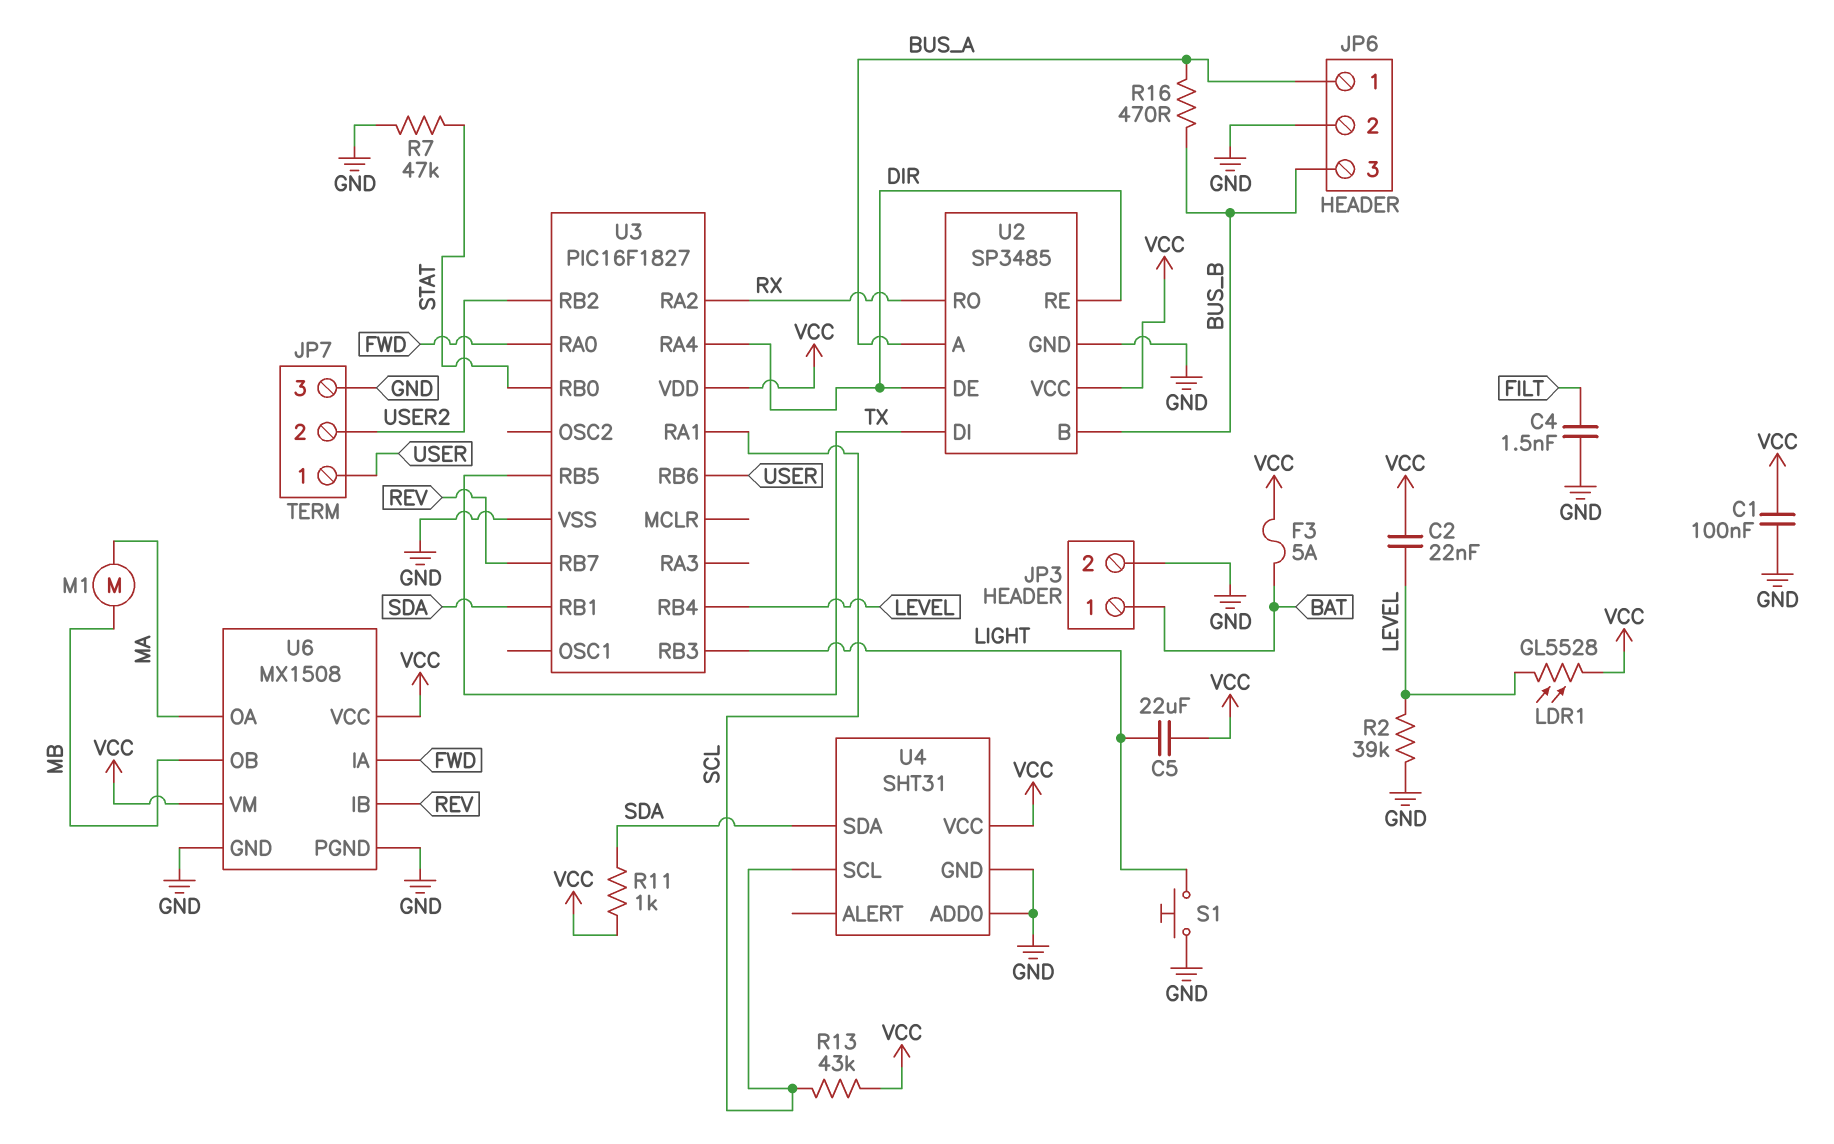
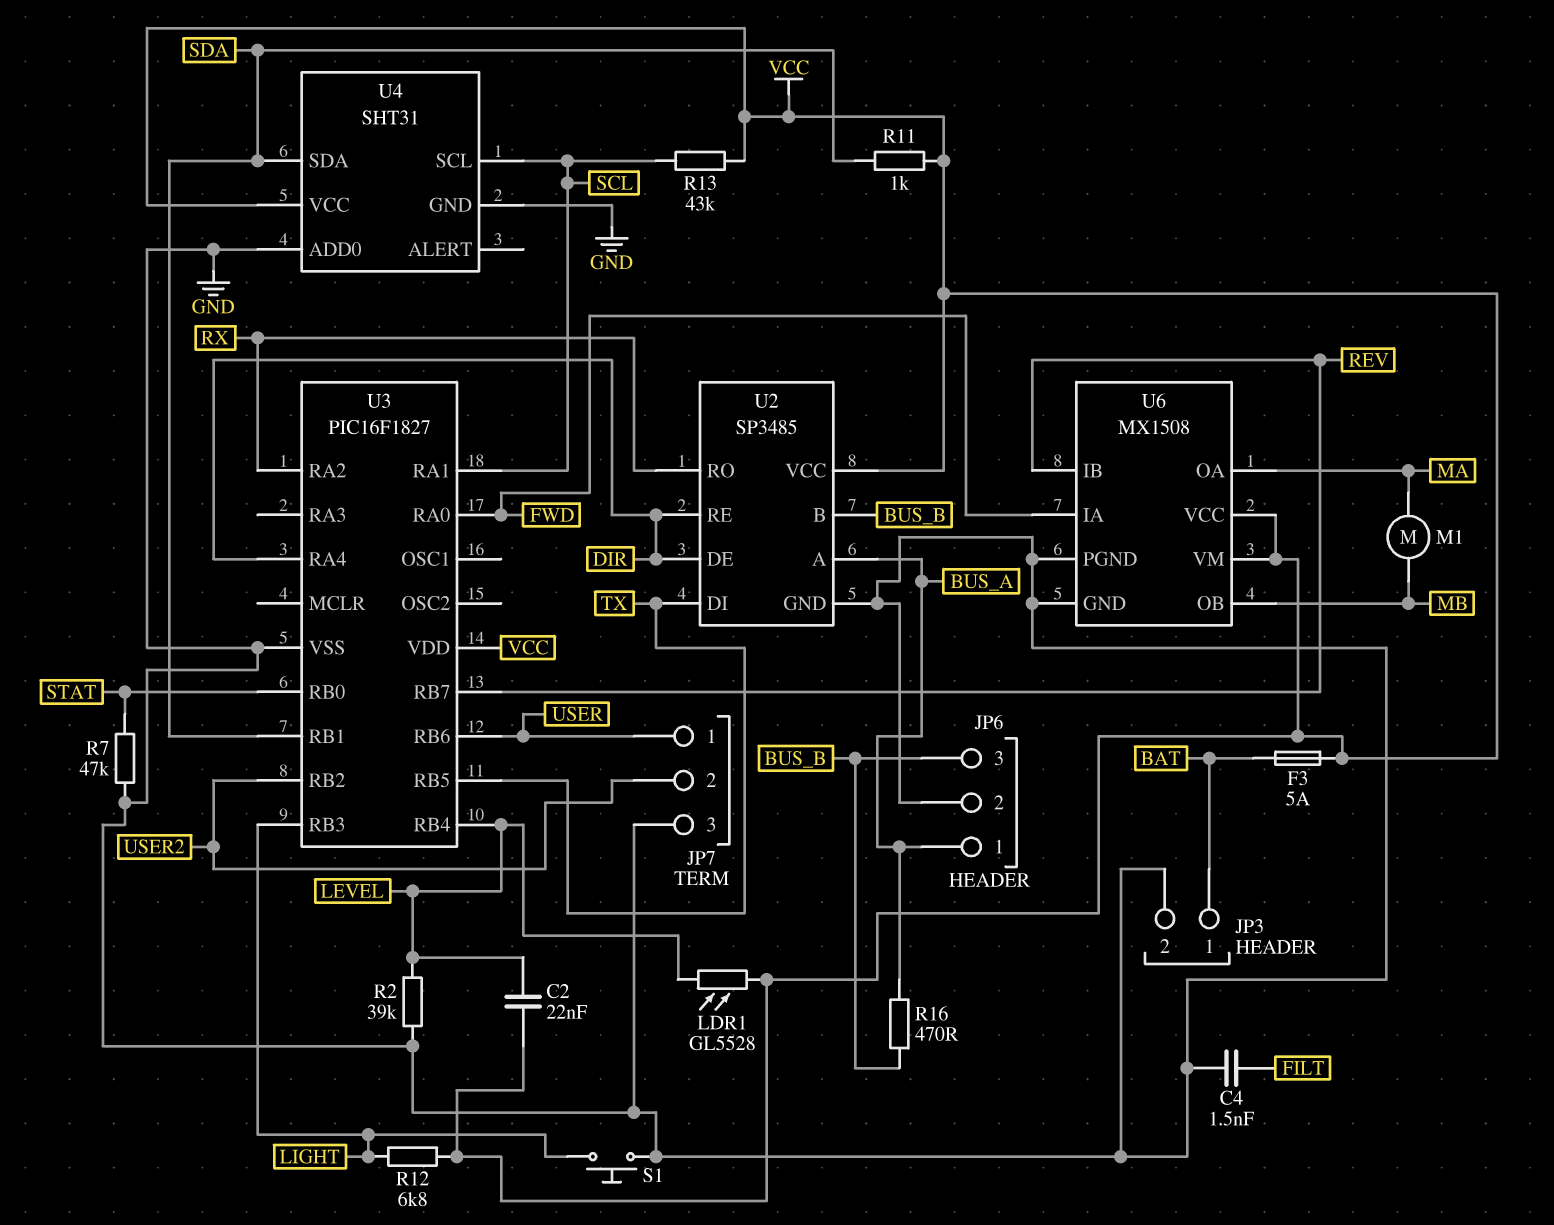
C1: 100nF (GND, VCC) -> none
C5: 22uF (LIGHT, VCC) -> none
R12: none -> 6.8k (LIGHT, VCC)

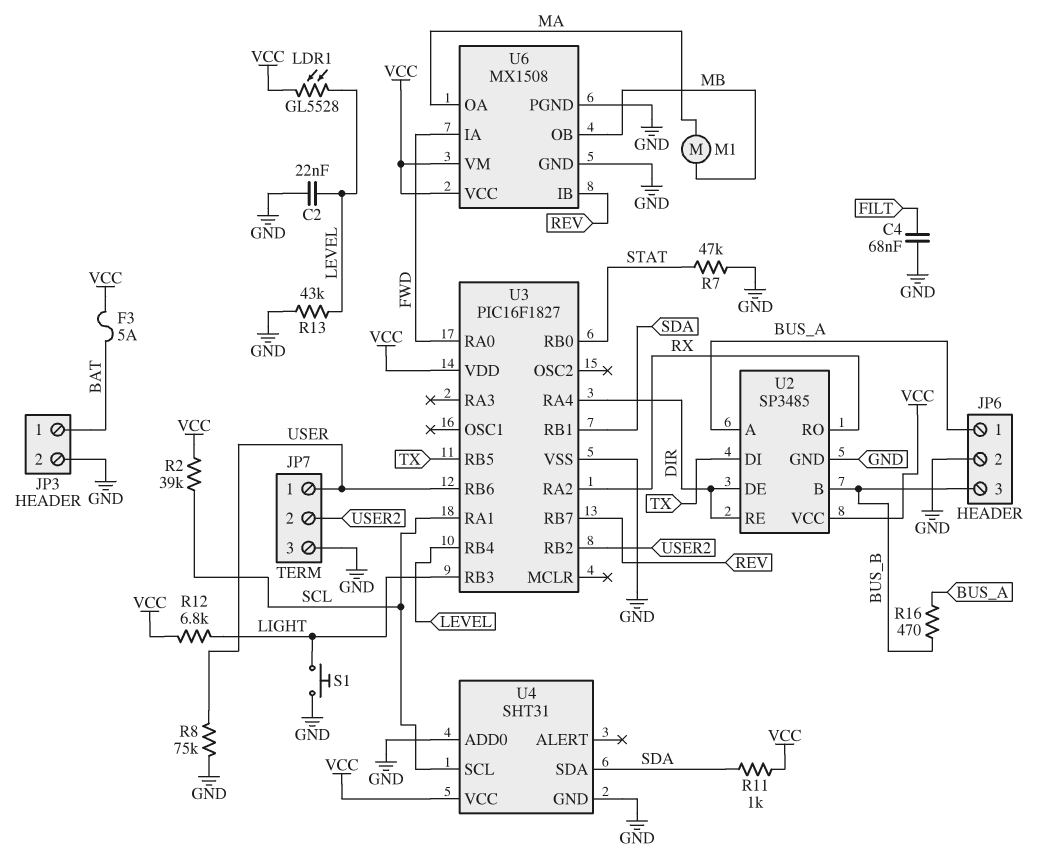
C2: 22nF (LEVEL, VCC) -> 22nF (GND, LEVEL)
C4: 1.5nF (FILT, GND) -> 68nF (FILT, GND)
R2: 39k (GND, LEVEL) -> 39k (SCL, VCC)
R8: none -> 75k (GND, USER)
R13: 43k (SCL, VCC) -> 43k (GND, LEVEL)

